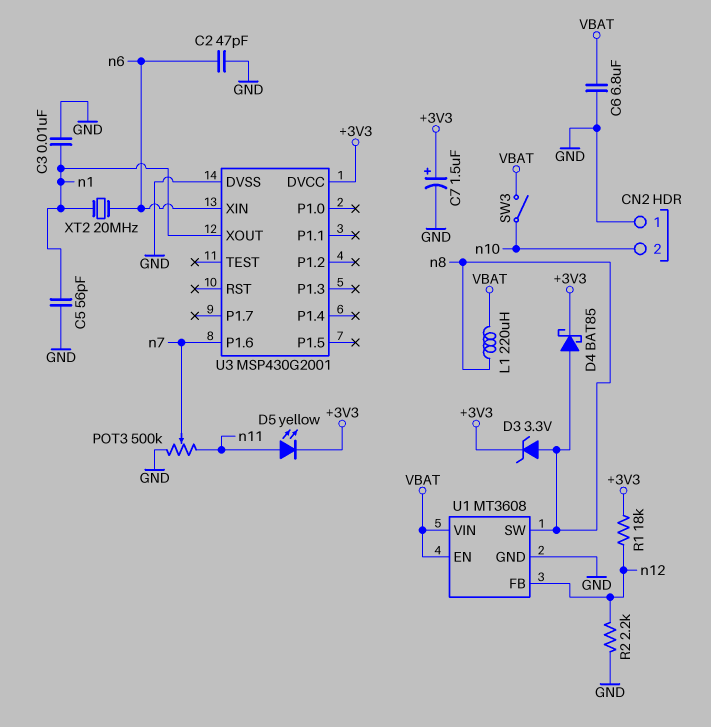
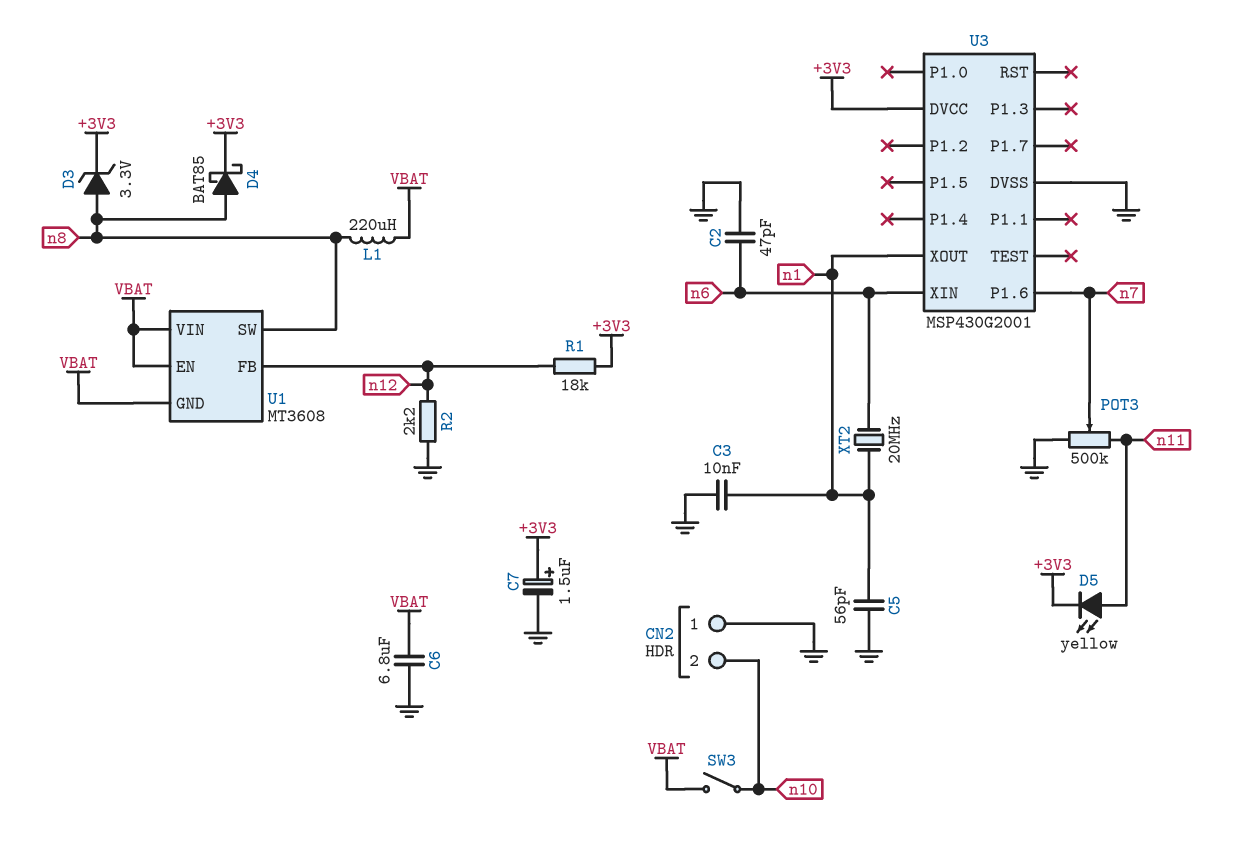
U1 pin GND: GND -> VBAT

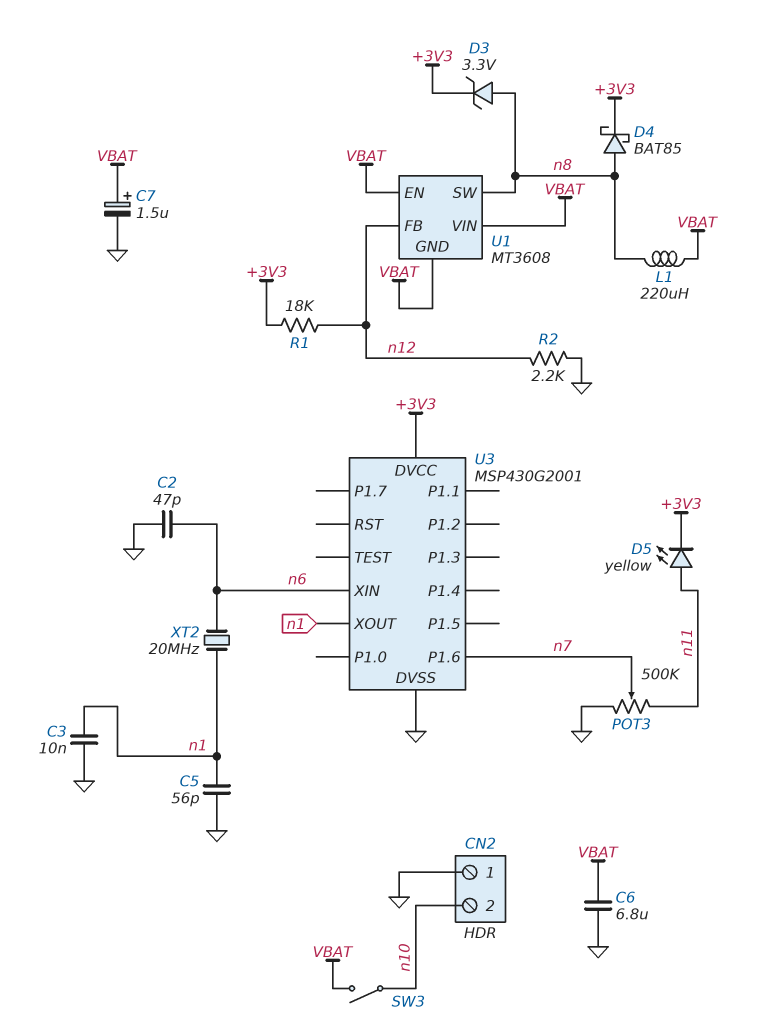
C7: 1.5uF (plus +3V3, minus GND) -> 1.5uF (plus VBAT, minus GND)

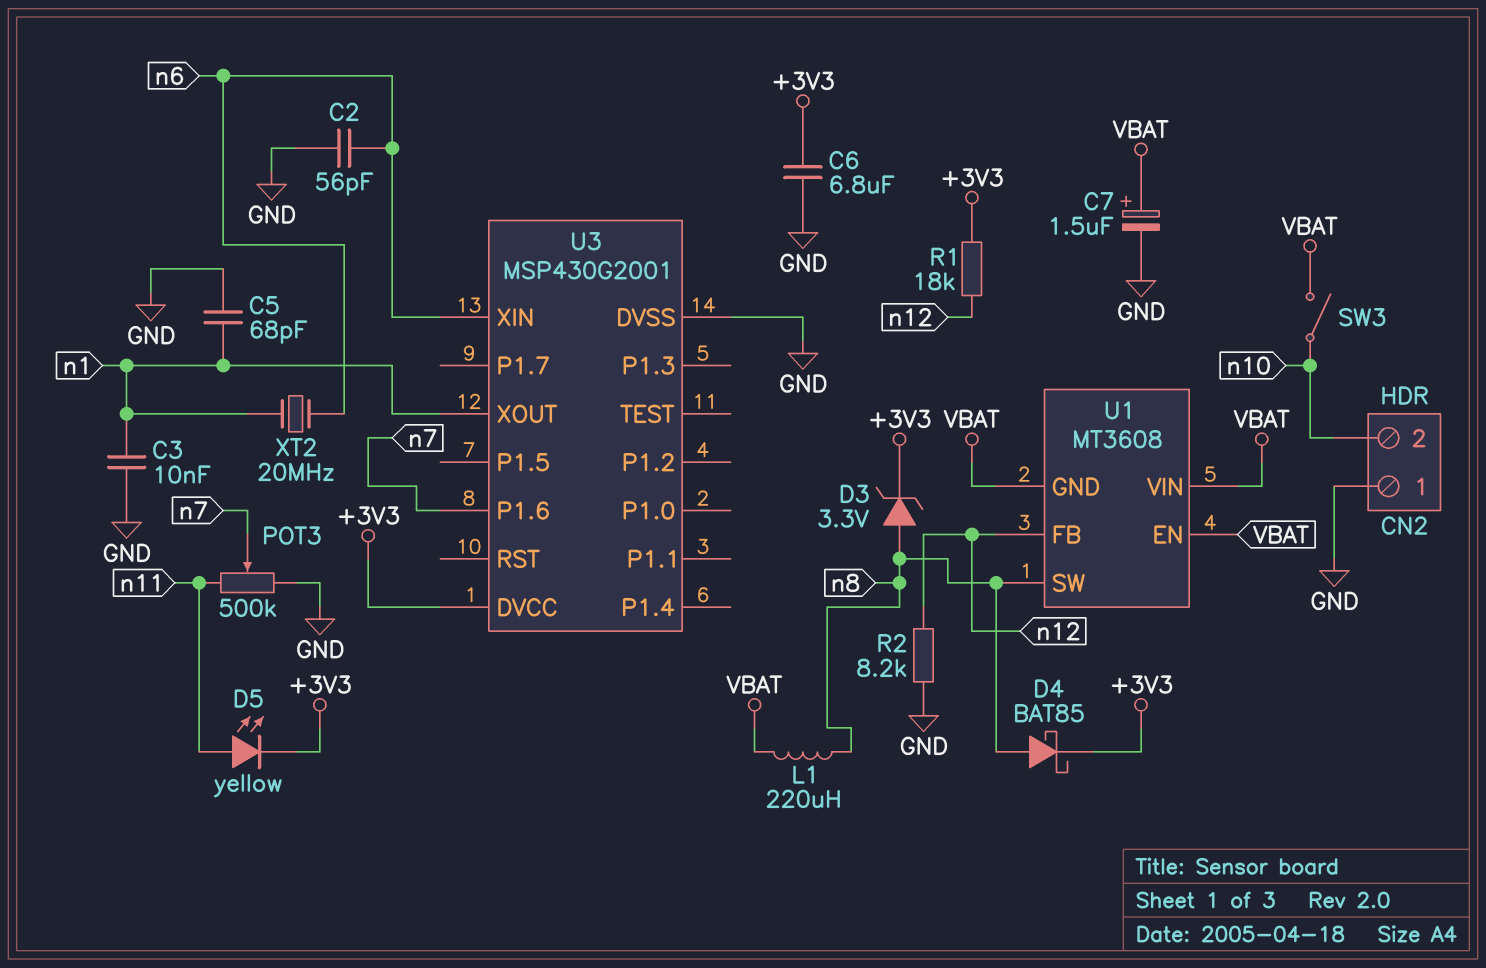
C2: 47pF (GND, n6) -> 56pF (GND, n6)
C5: 56pF (GND, n1) -> 68pF (GND, n1)
C6: 6.8uF (GND, VBAT) -> 6.8uF (+3V3, GND)
R2: 2.2k (GND, n12) -> 8.2k (GND, n12)

